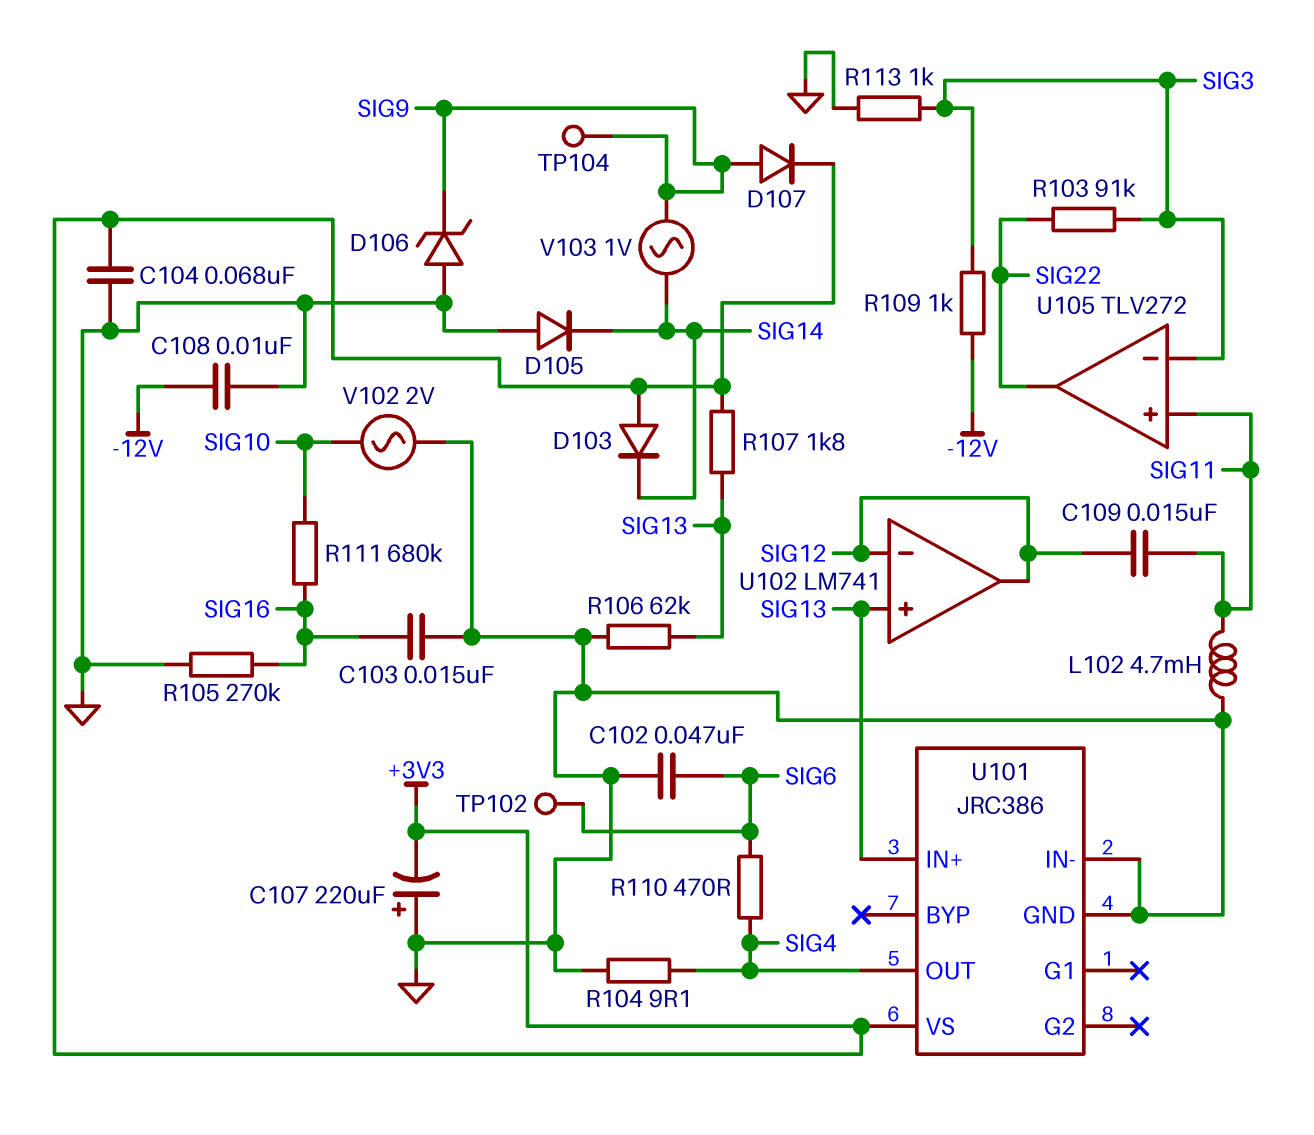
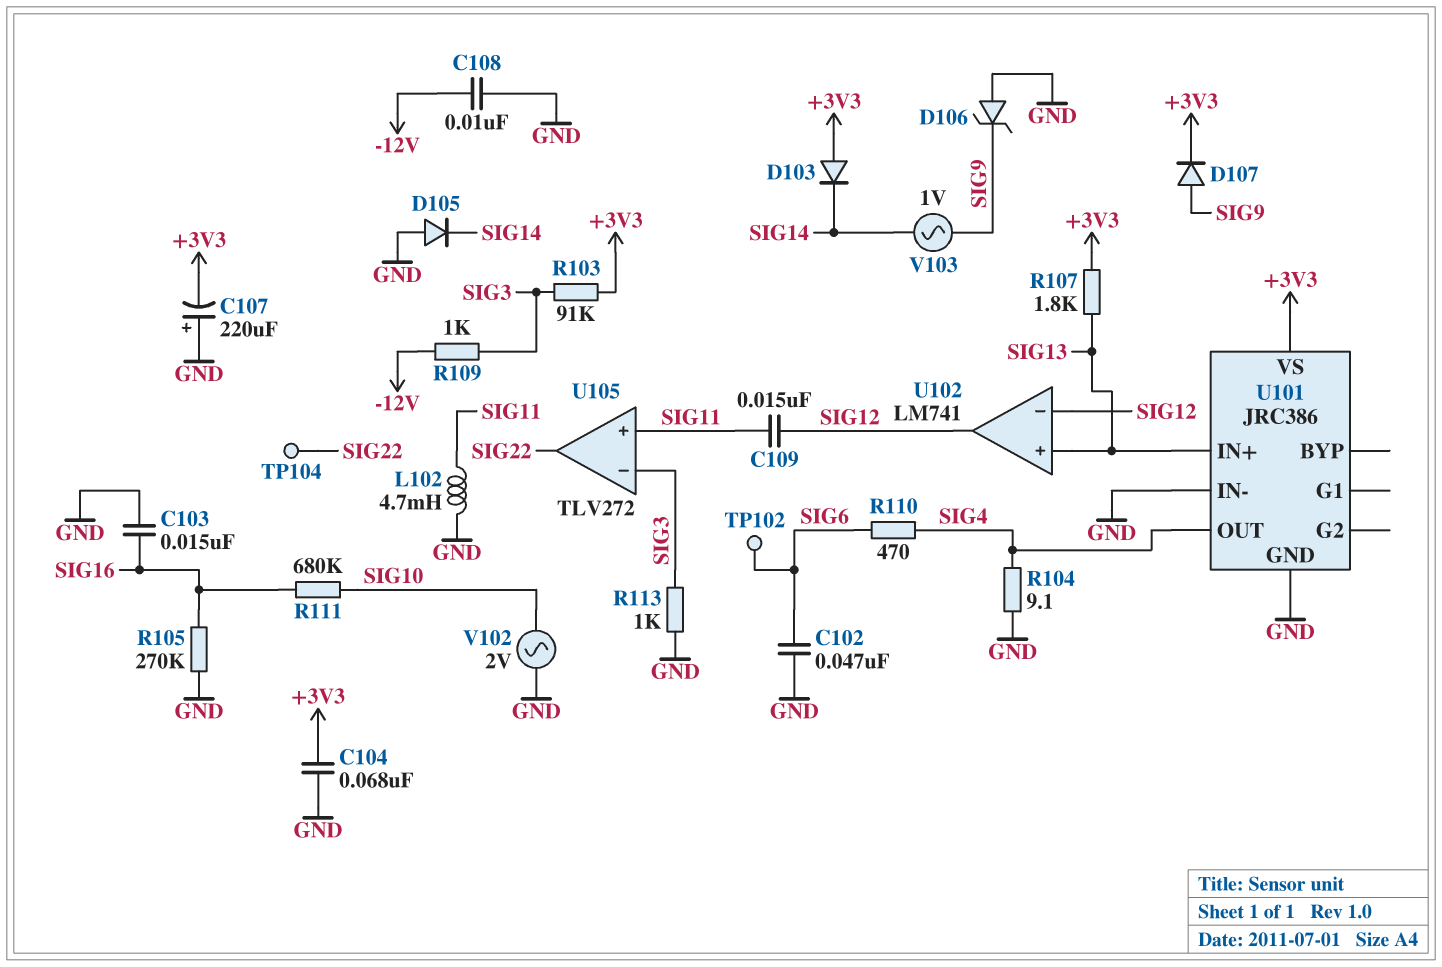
R103: 91k (SIG3, SIG22) -> 91k (+3V3, SIG3)
R106: 62k (GND, SIG13) -> none
TP104: test point (SIG9) -> test point (SIG22)

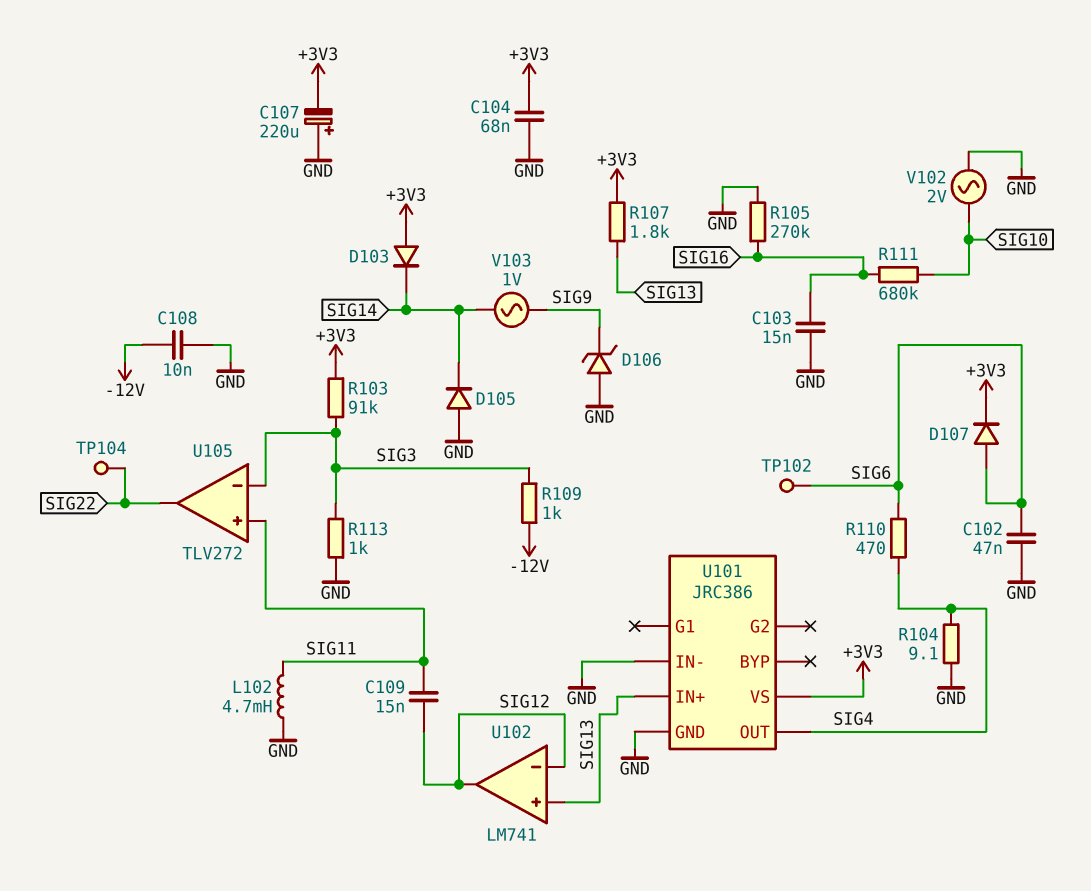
D107: diode (A SIG9, K +3V3) -> diode (A SIG6, K +3V3)

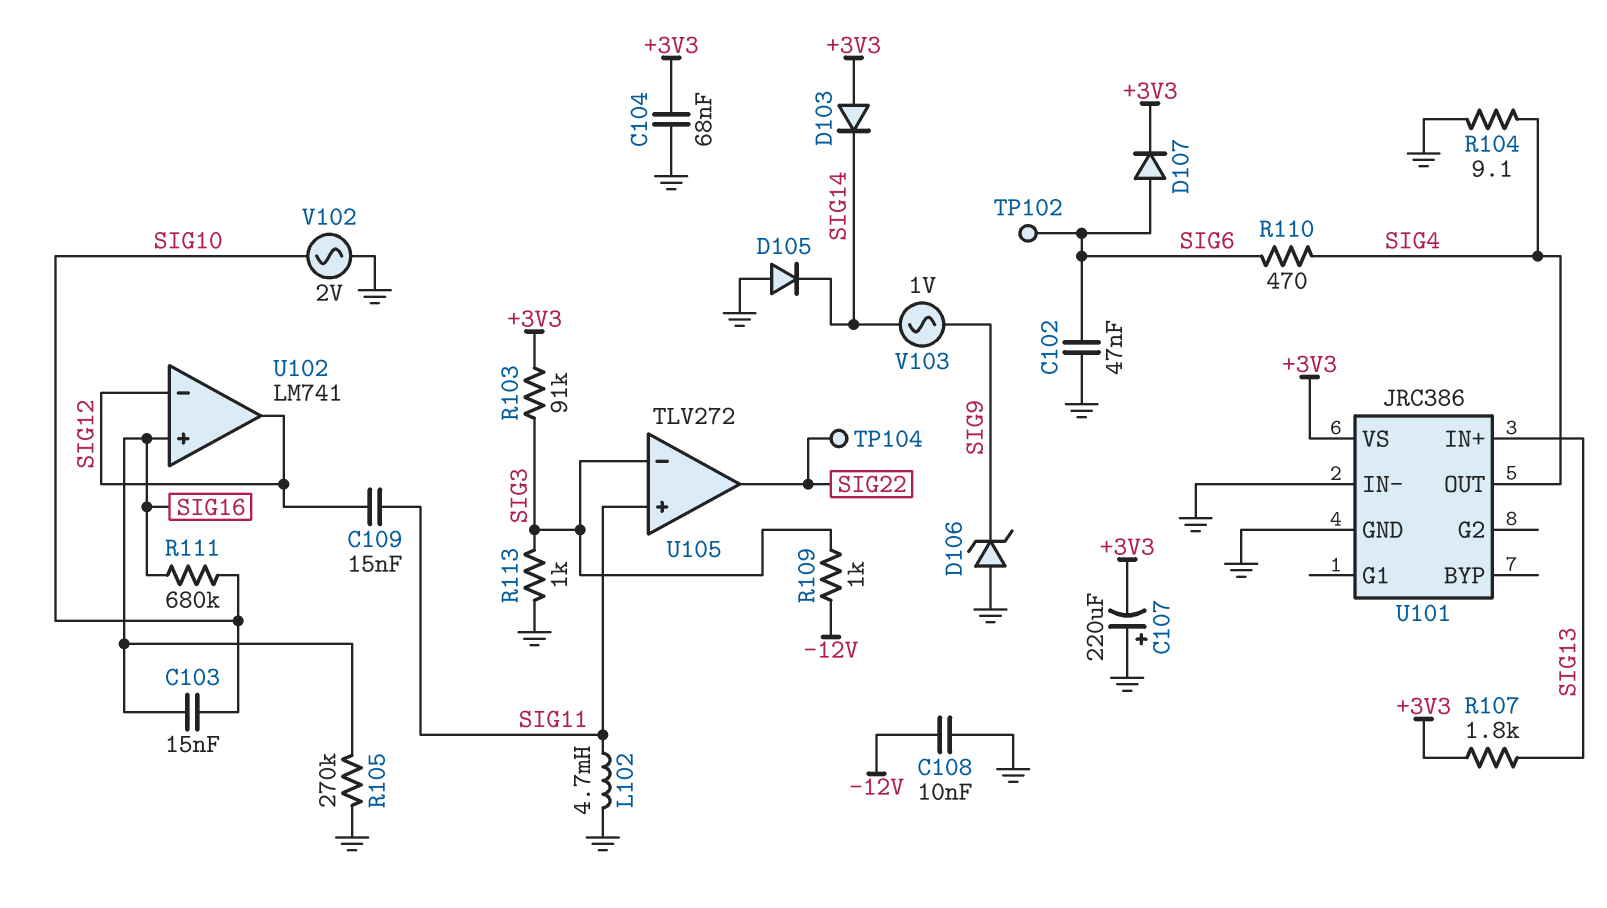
C103: 15nF (GND, SIG16) -> 15nF (SIG10, SIG16)
U102 pin in+: SIG13 -> SIG16

